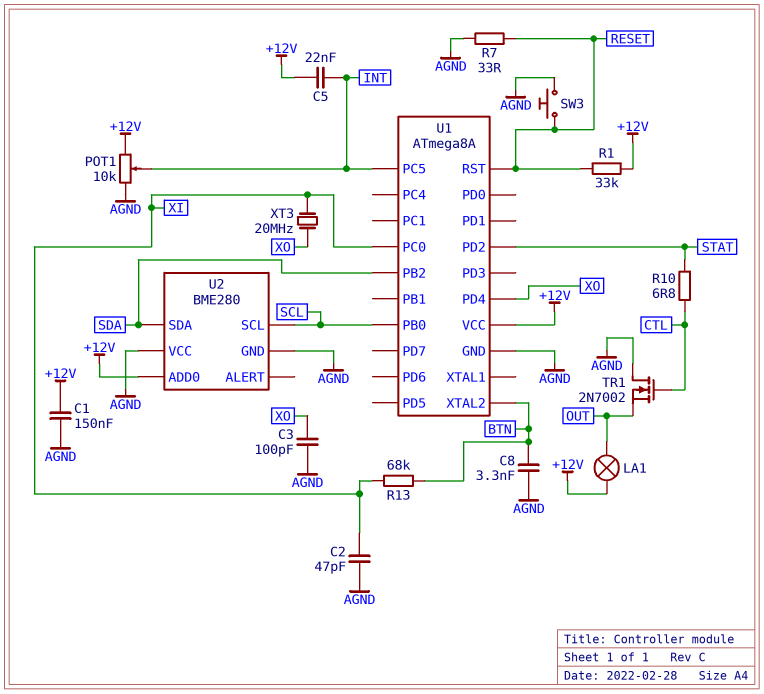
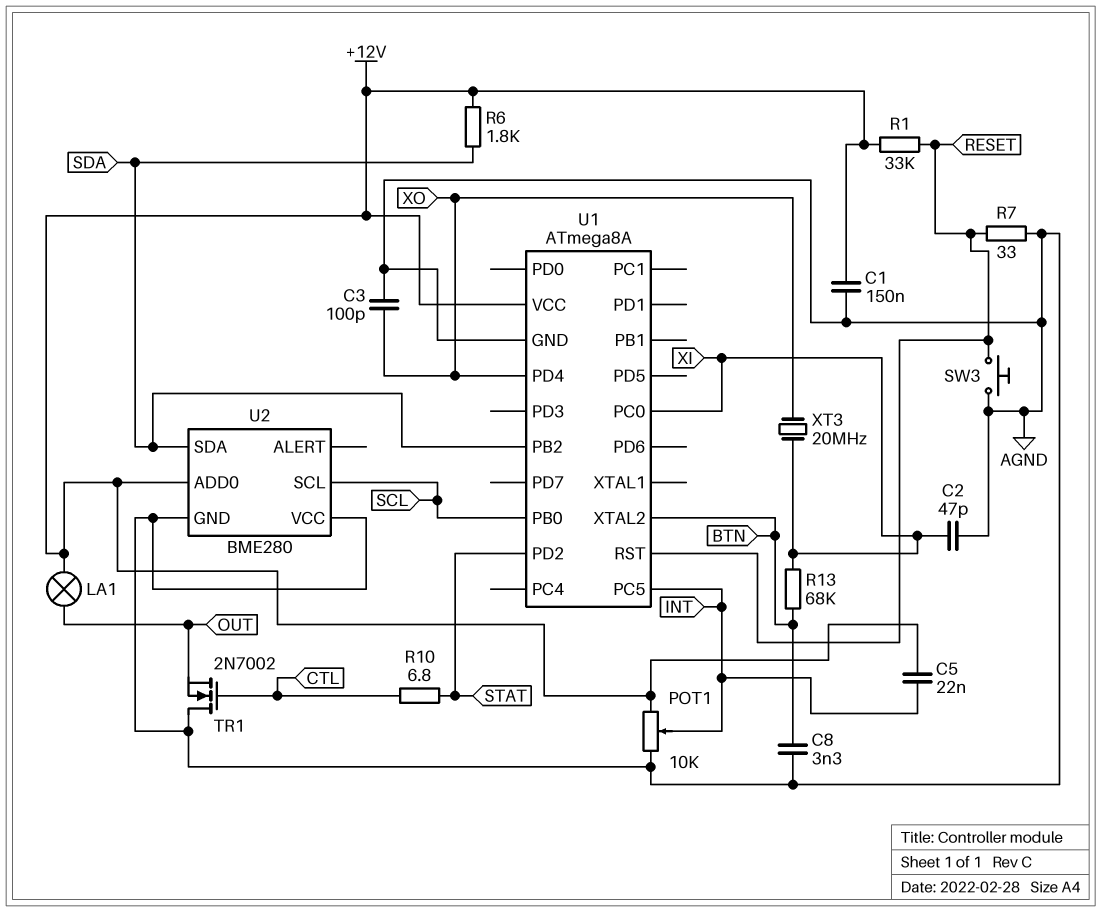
R6: none -> 1.8k (+12V, SDA)

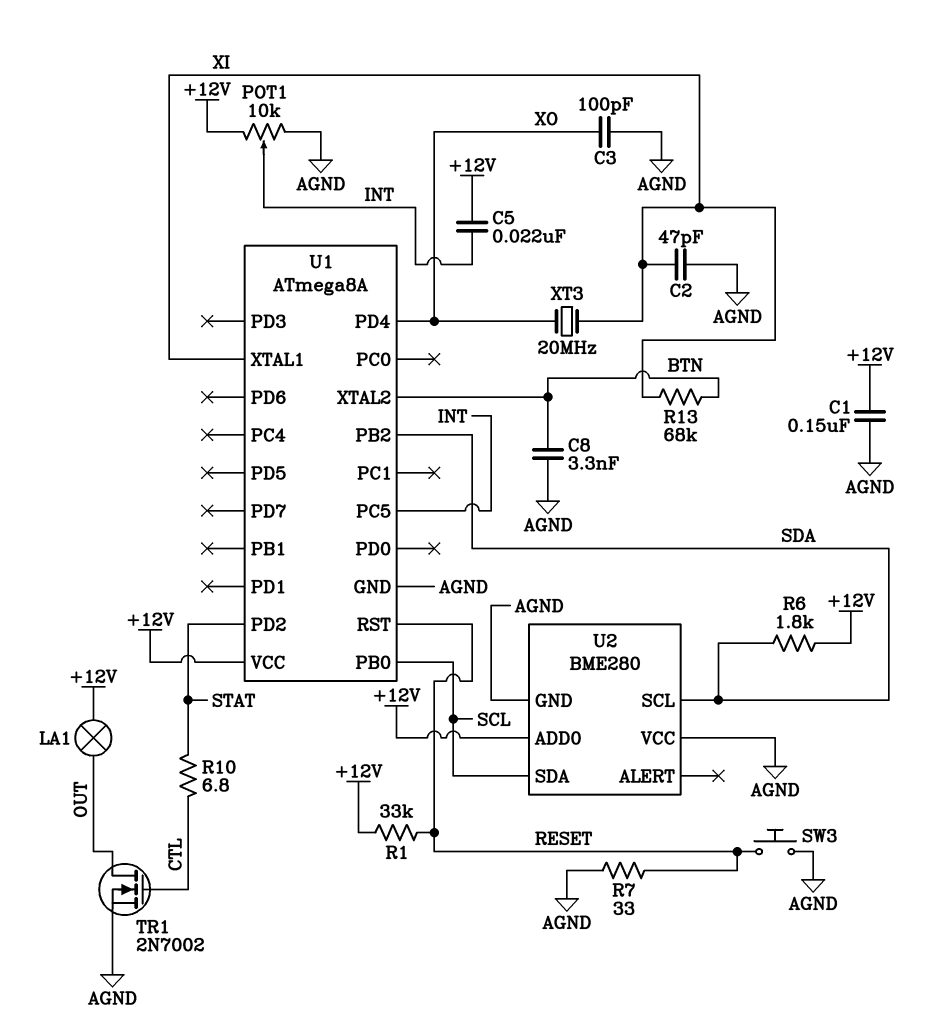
TR1: NMOS 2N7002 (G CTL, D AGND, S OUT) -> NMOS 2N7002 (G CTL, D OUT, S AGND)
U1 pin PC0: XI -> none
U1 pin XTAL1: none -> XI
U2 pin SCL: SCL -> SDA
U2 pin SDA: SDA -> SCL

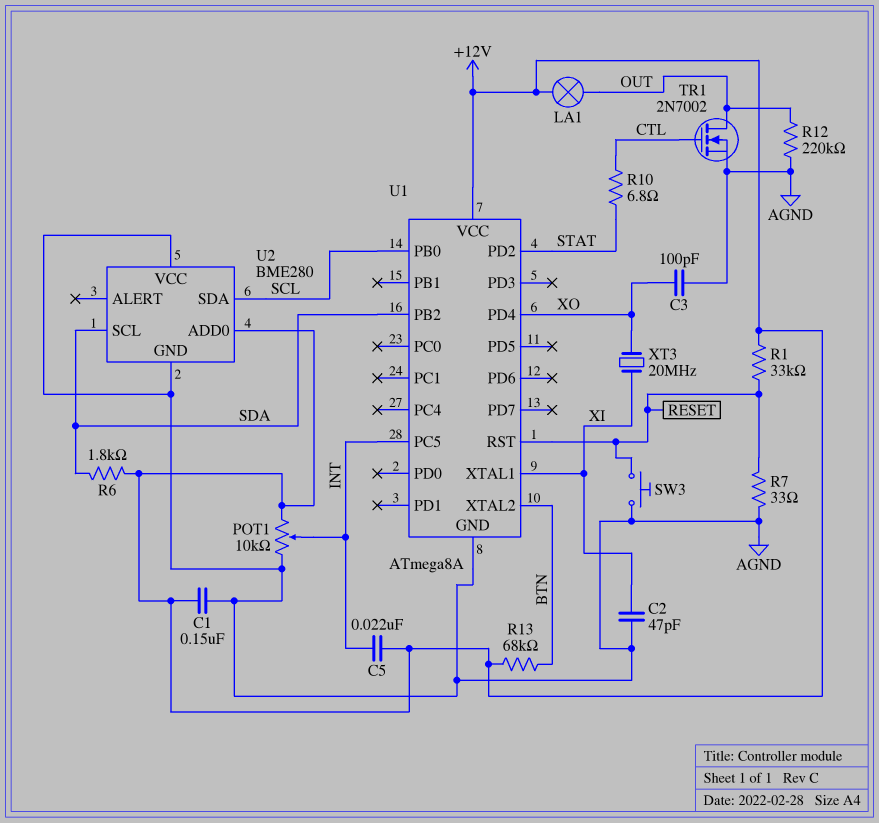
C8: 3.3nF (AGND, BTN) -> none
R12: none -> 220k (AGND, OUT)
R13: 68k (BTN, XI) -> 68k (+12V, BTN)

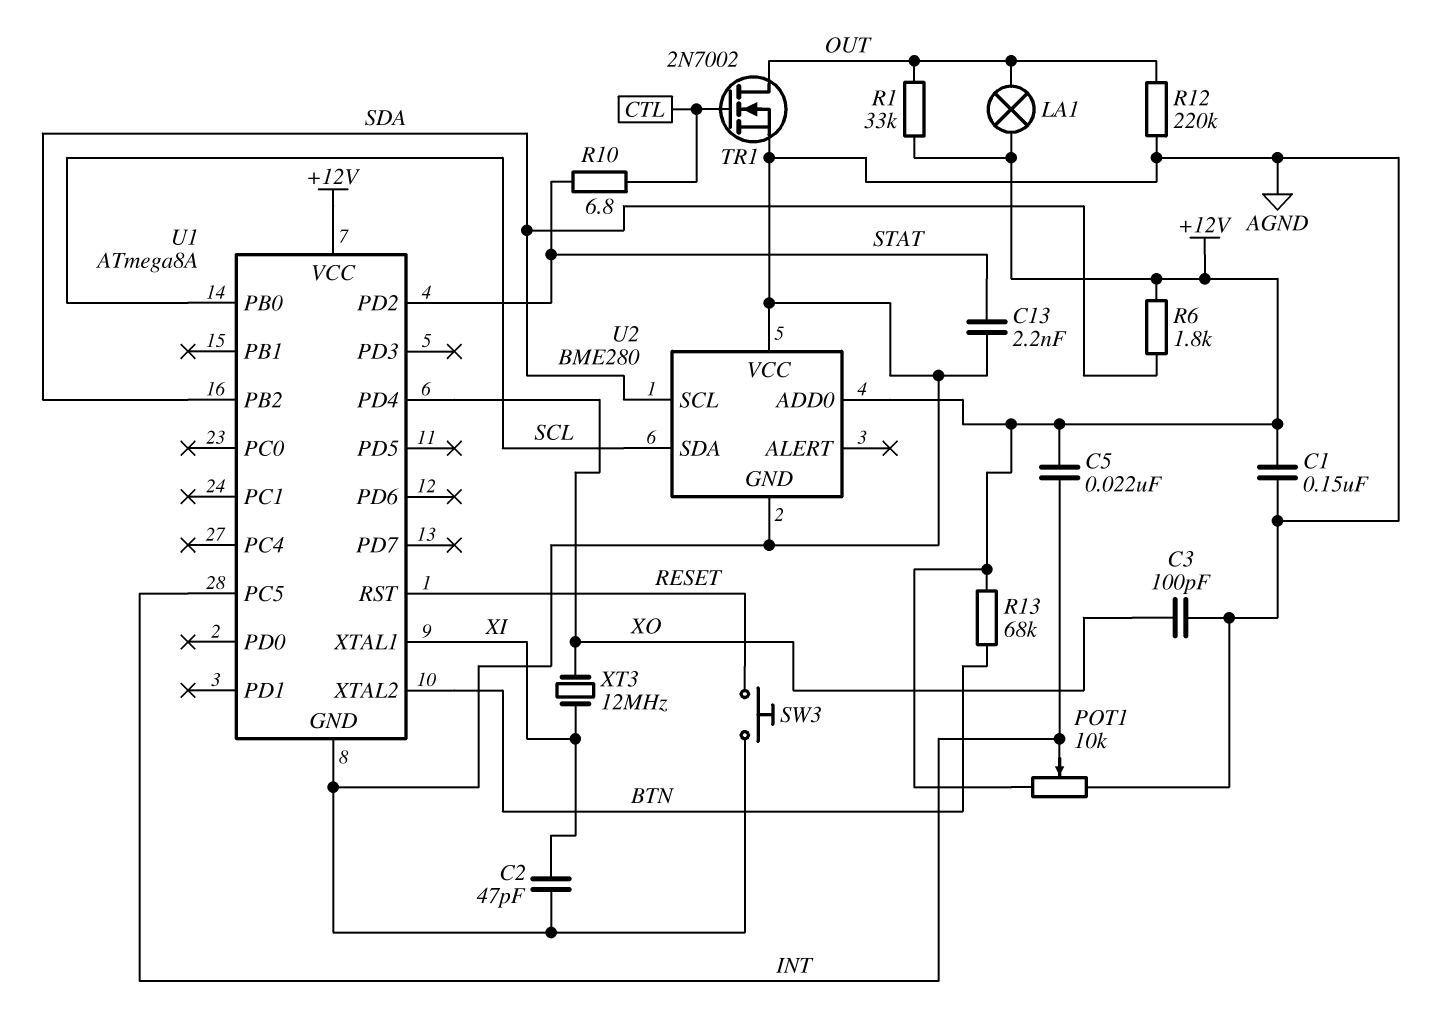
C13: none -> 2.2nF (AGND, STAT)
R1: 33k (+12V, RESET) -> 33k (+12V, OUT)
R7: 33 (AGND, RESET) -> none
XT3: 20MHz (XI, XO) -> 12MHz (XI, XO)

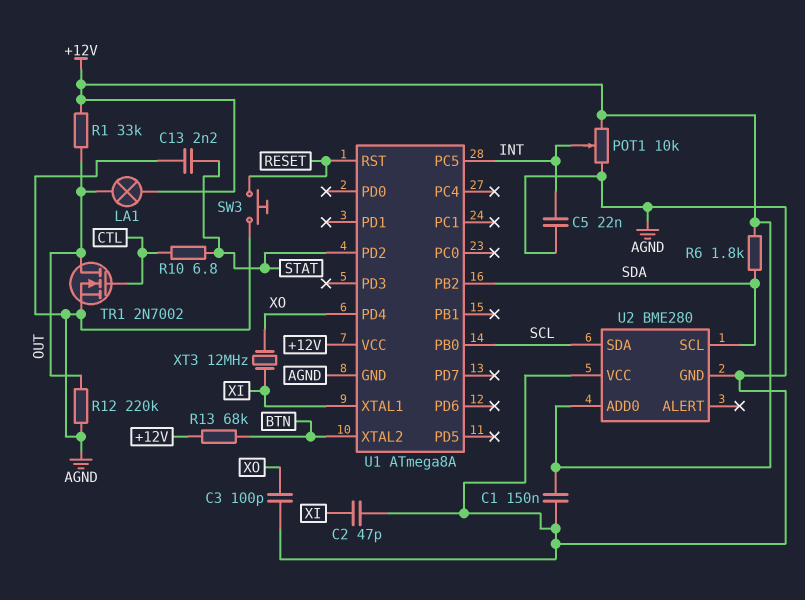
C5: 22nF (+12V, INT) -> 22nF (AGND, INT)

